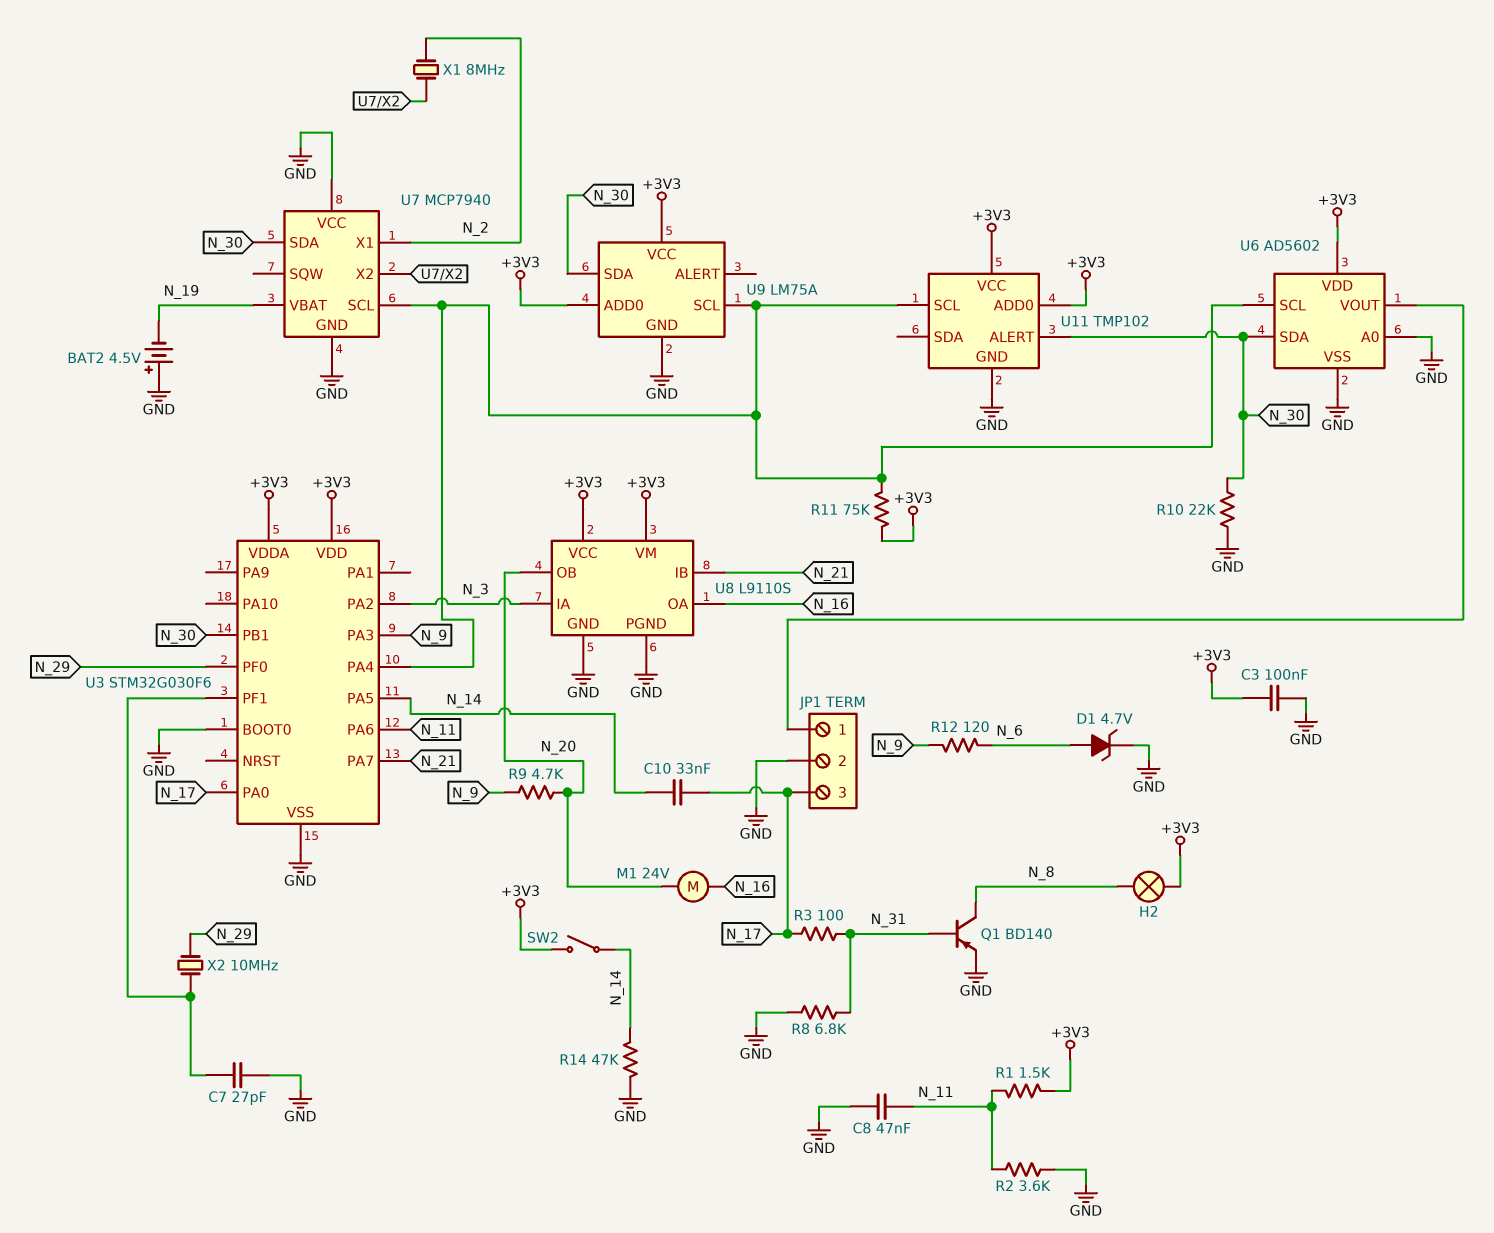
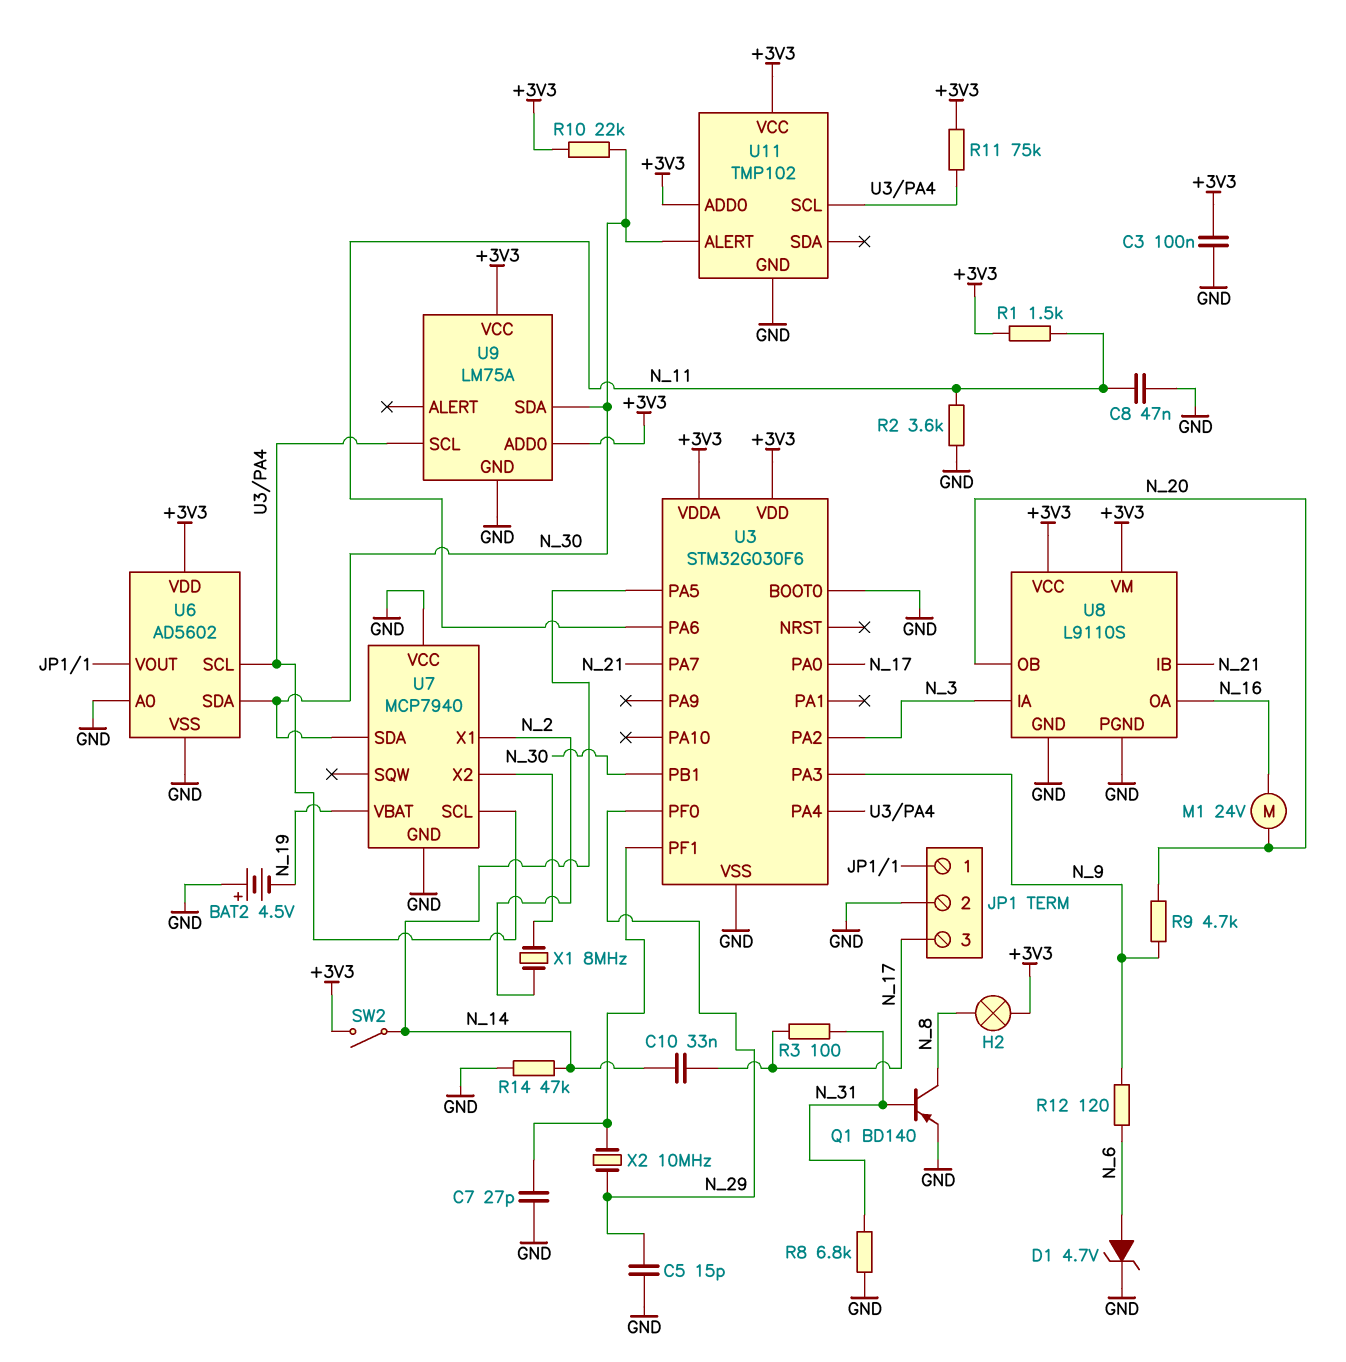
C5: none -> 15pF (GND, N_29)
R10: 22k (GND, N_30) -> 22k (+3V3, N_30)

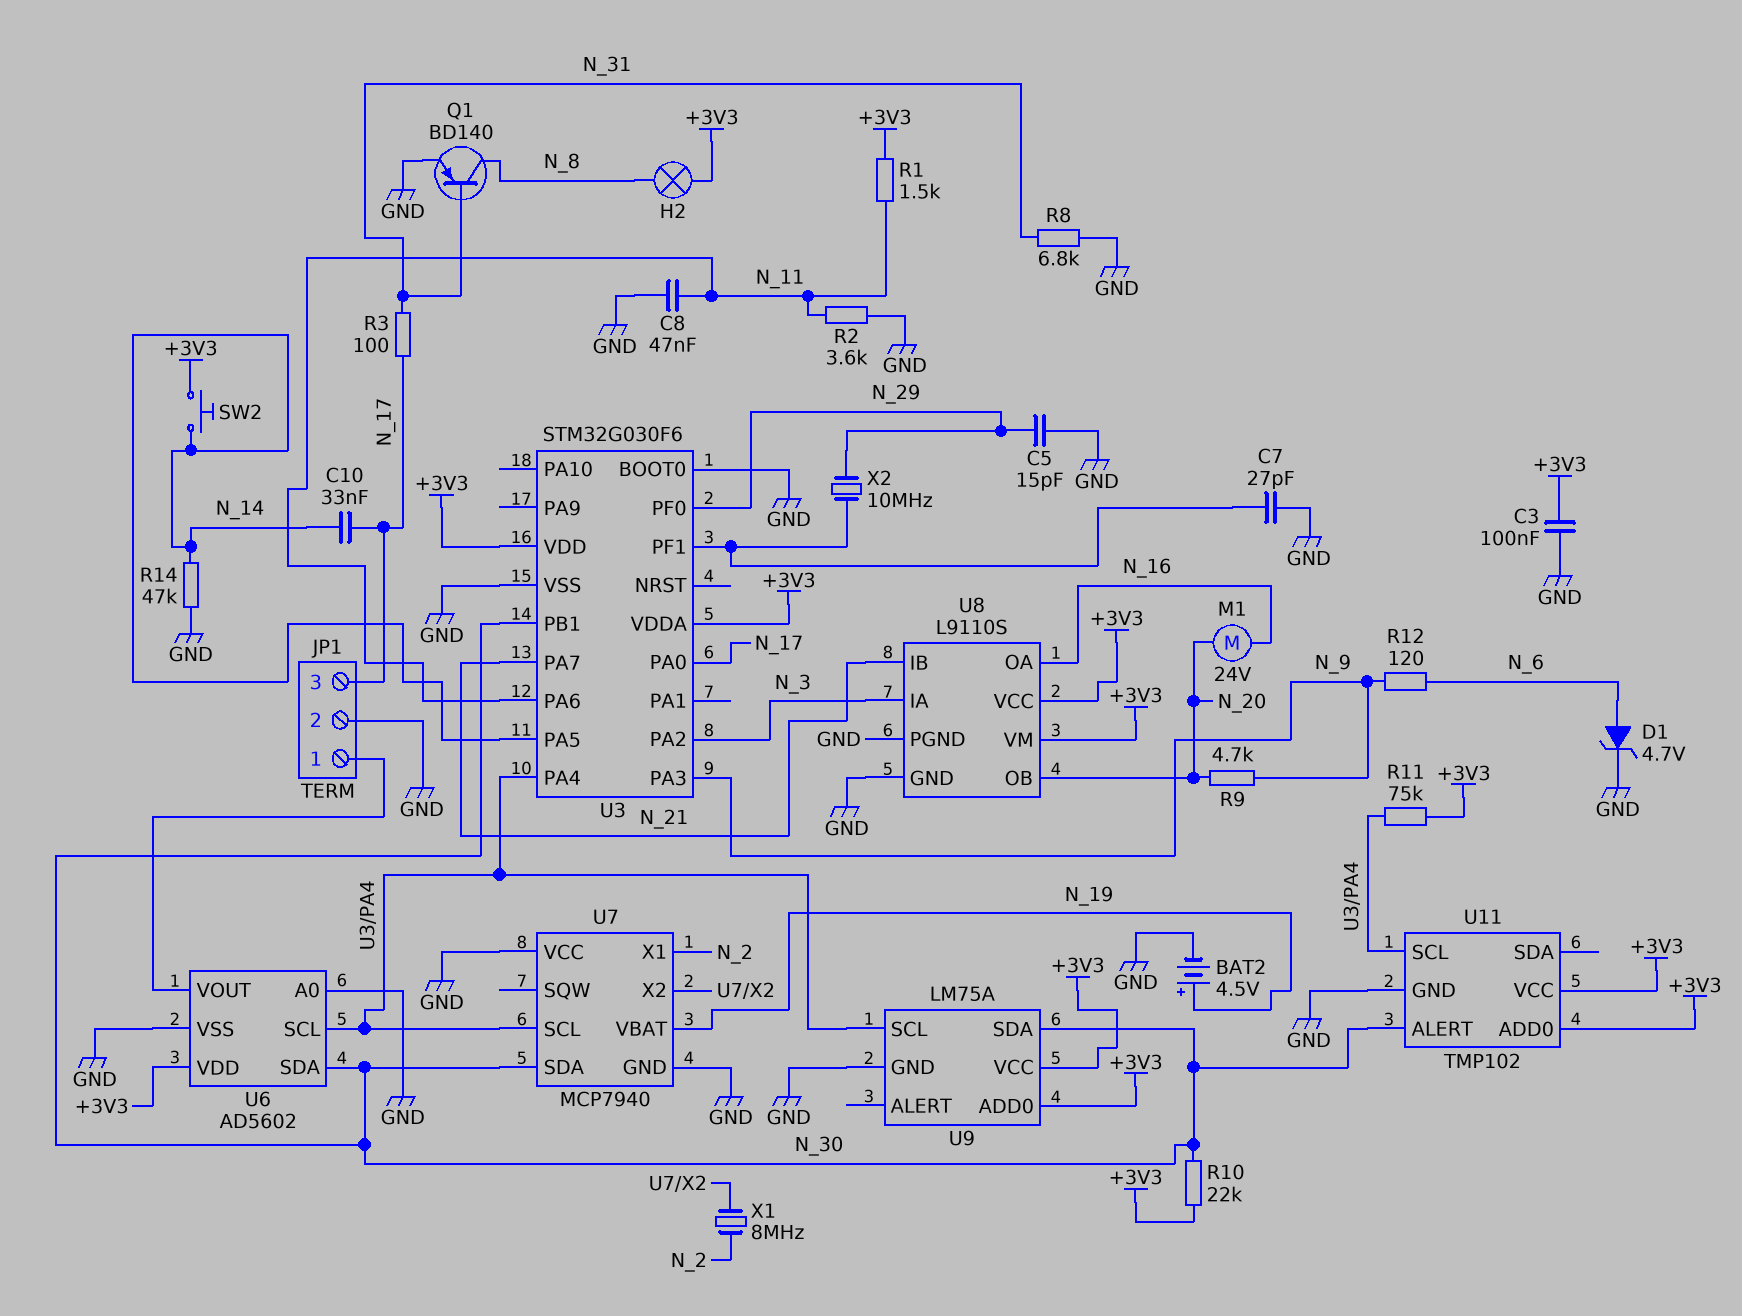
BAT2: 4.5V (plus GND, minus N_19) -> 4.5V (plus N_19, minus GND)
SW2: switch (+3V3, N_14) -> button (+3V3, N_14)

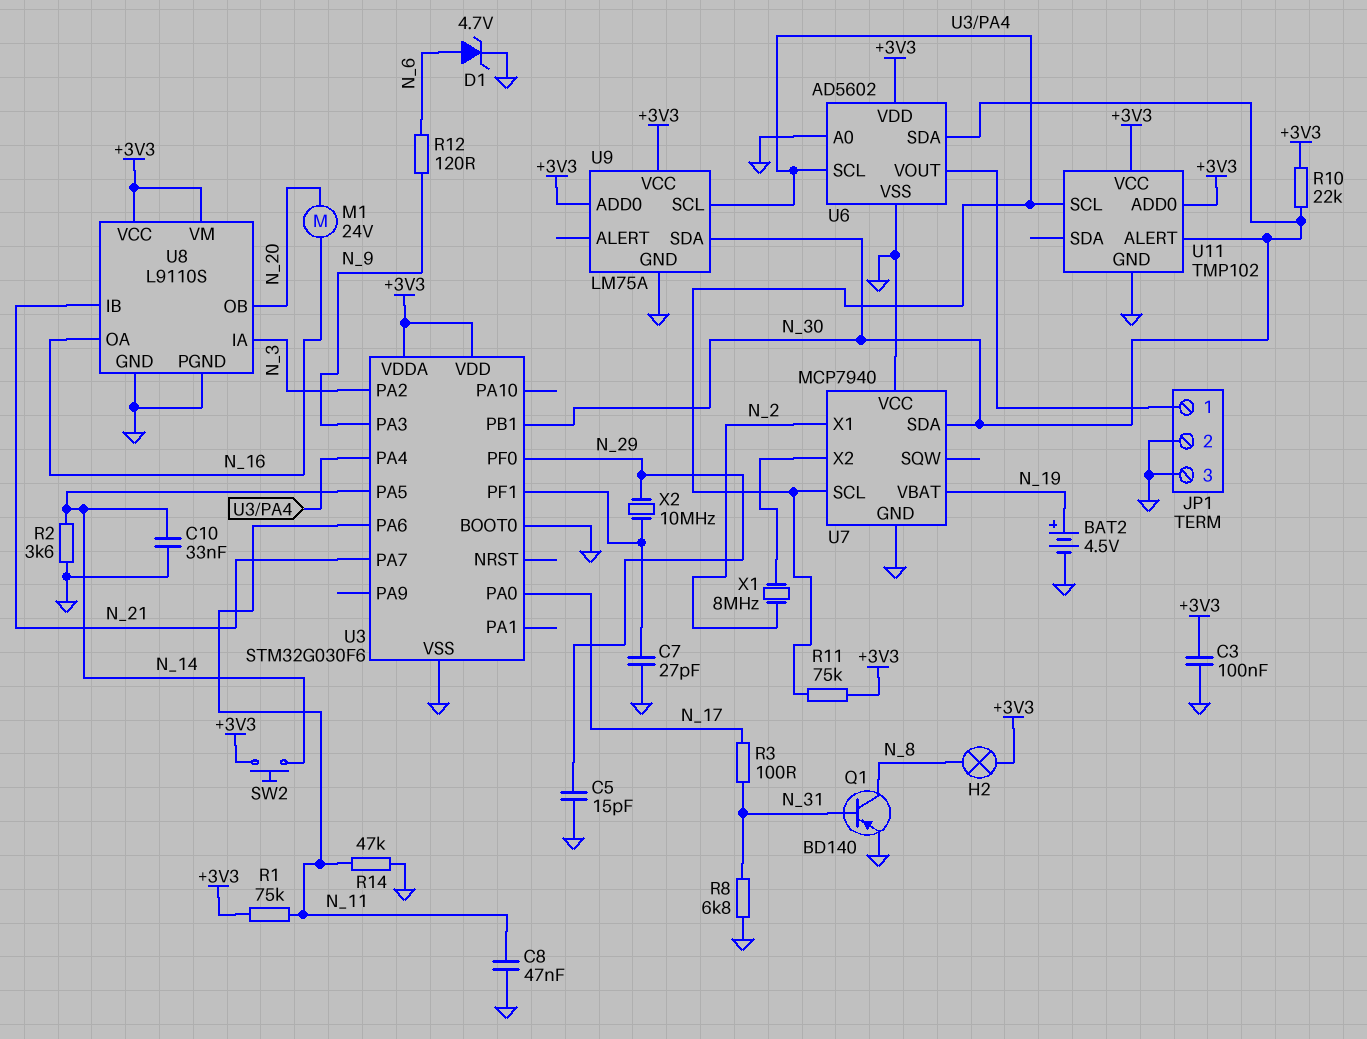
C10: 33nF (N_14, N_17) -> 33nF (GND, N_14)
JP1 pin 3: N_17 -> GND
R1: 1.5k (+3V3, N_11) -> 75k (+3V3, N_11)
R2: 3.6k (GND, N_11) -> 3.6k (GND, N_14)
R9: 4.7k (N_9, N_20) -> none
R14: 47k (GND, N_14) -> 47k (GND, N_11)

